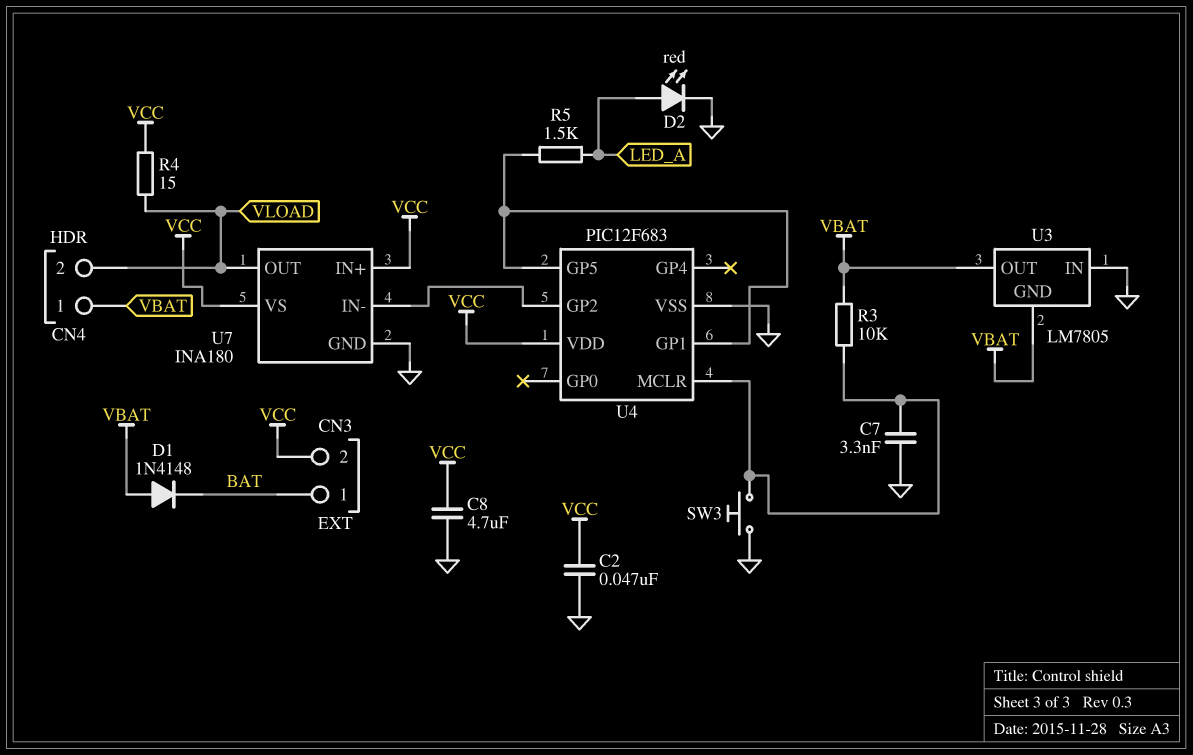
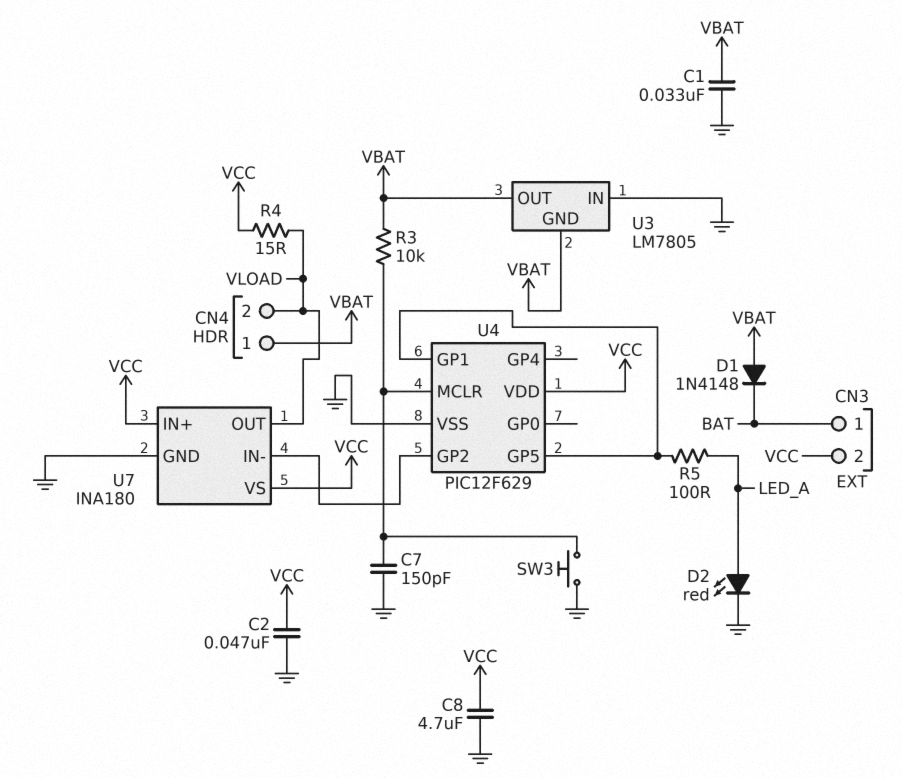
C1: none -> 33nF (GND, VBAT)
C7: 3.3nF (GND, U4/MCLR) -> 150pF (GND, U4/MCLR)
R5: 1.5k (LED_A, U4/GP1) -> 100 (LED_A, U4/GP1)
U4: PIC12F683 -> PIC12F629

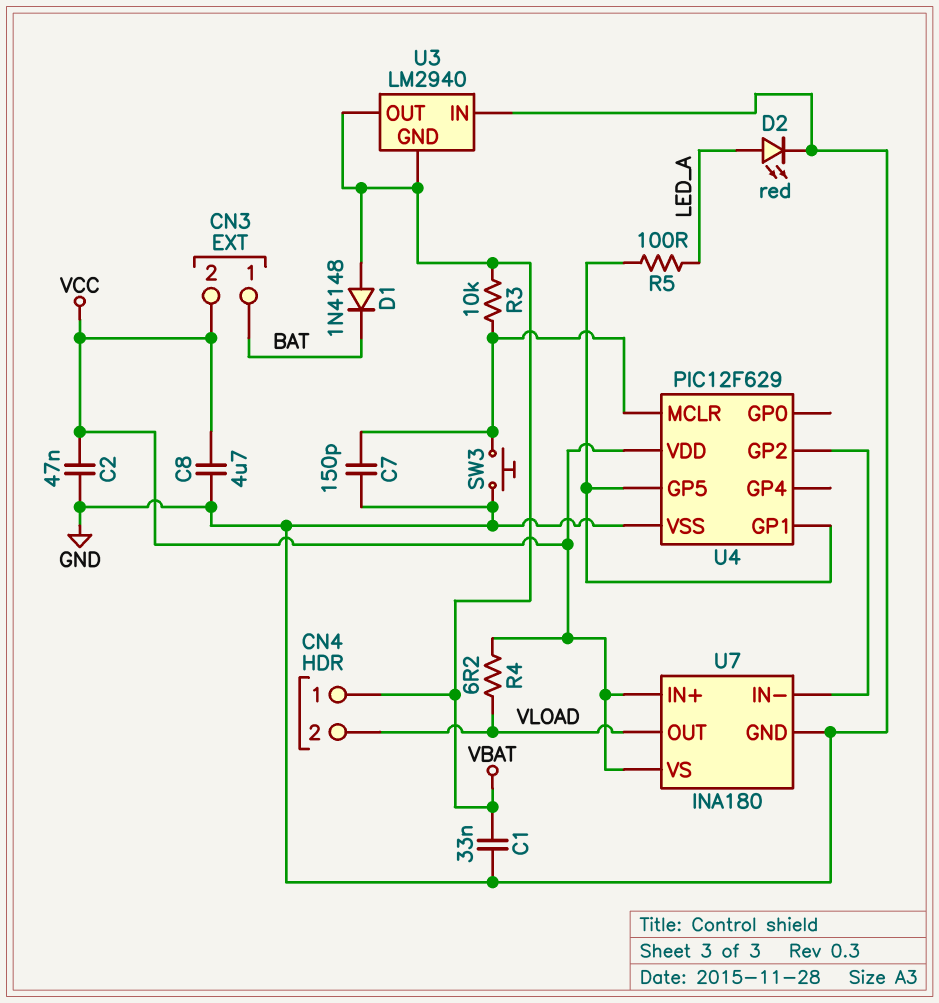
R4: 15 (VCC, VLOAD) -> 6.2 (VCC, VLOAD)
U3: LM7805 -> LM2940

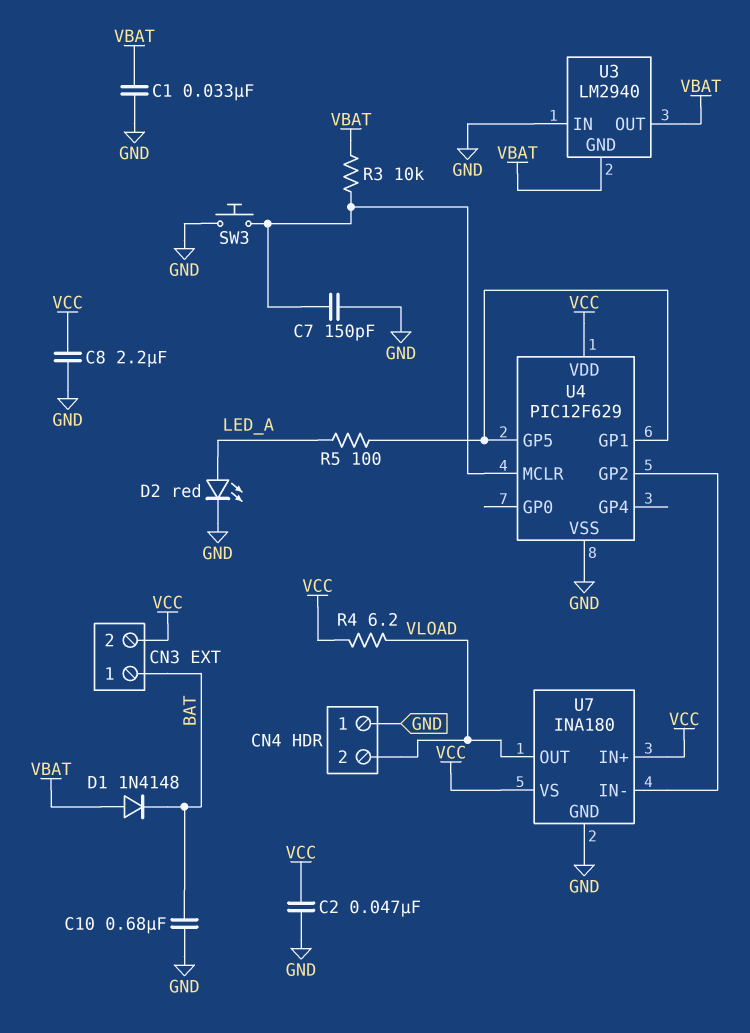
C8: 4.7uF (GND, VCC) -> 2.2uF (GND, VCC)
C10: none -> 680nF (BAT, GND)
CN4 pin 1: VBAT -> GND

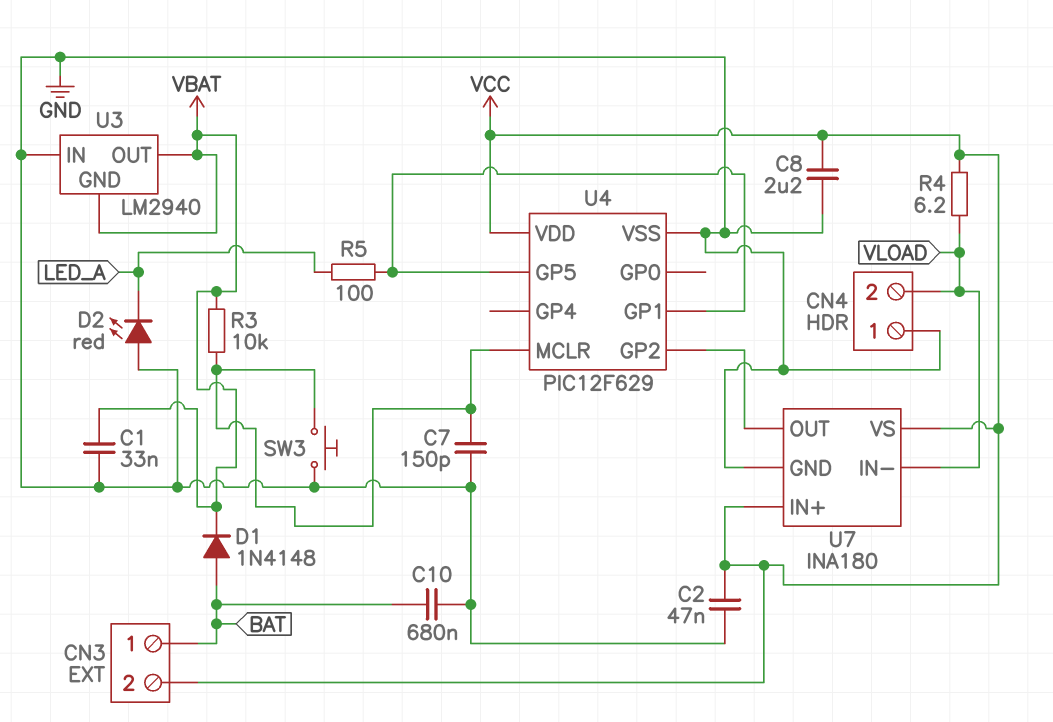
D1: diode 1N4148 (A VBAT, K BAT) -> diode 1N4148 (A BAT, K VBAT)
D2: LED red (A LED_A, K GND) -> LED red (A GND, K LED_A)
U7 pin IN-: U4/GP2 -> VLOAD
U7 pin OUT: VLOAD -> U4/GP2

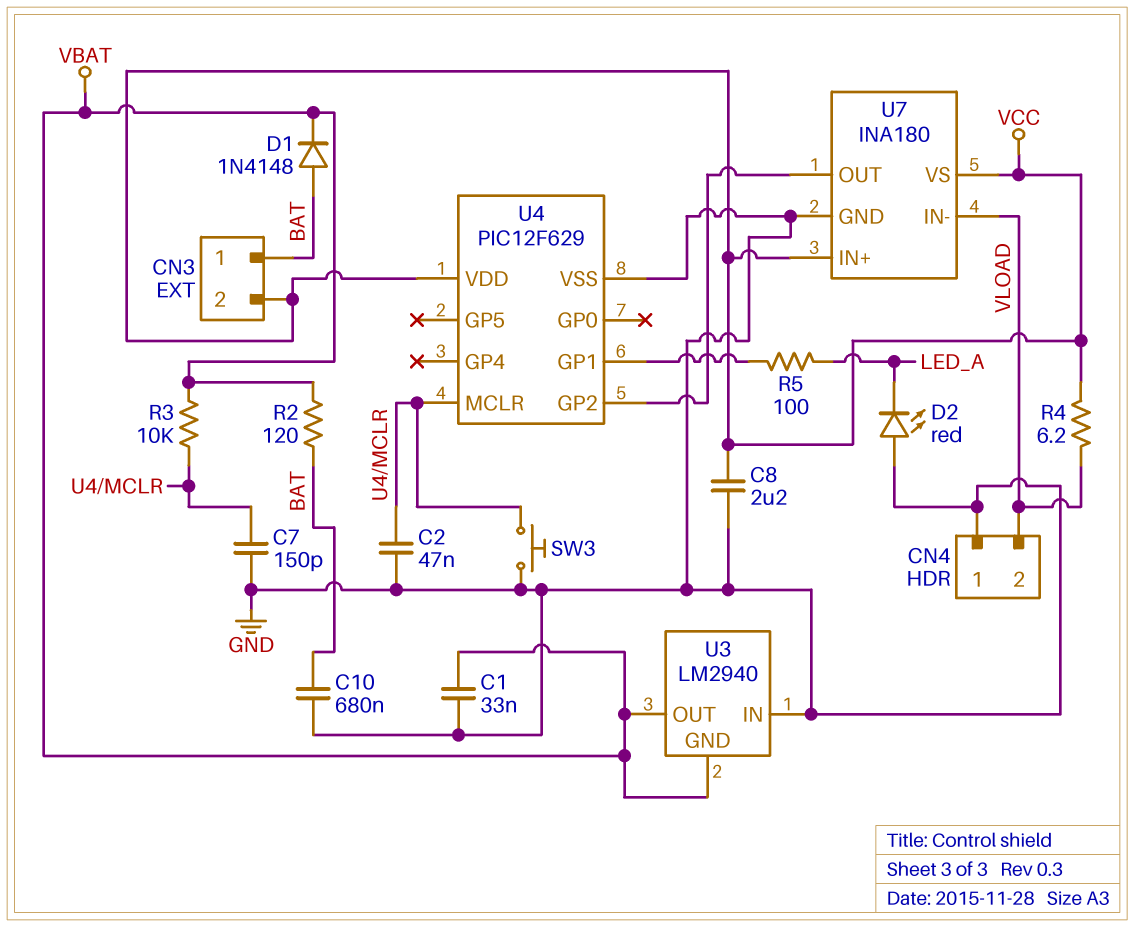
C2: 47nF (GND, VCC) -> 47nF (GND, U4/MCLR)
R2: none -> 120 (BAT, VBAT)
U4 pin GP5: U4/GP1 -> none

